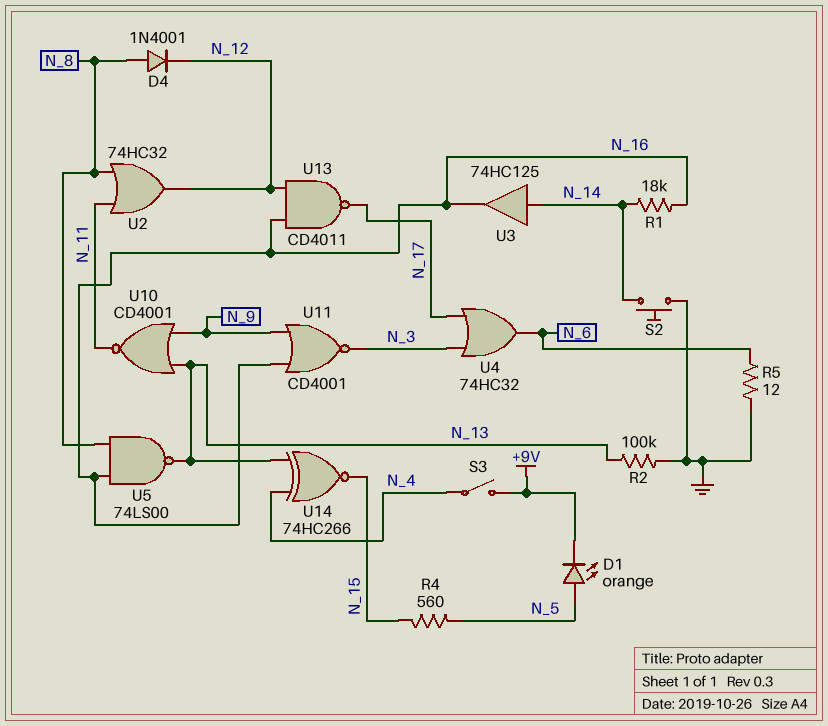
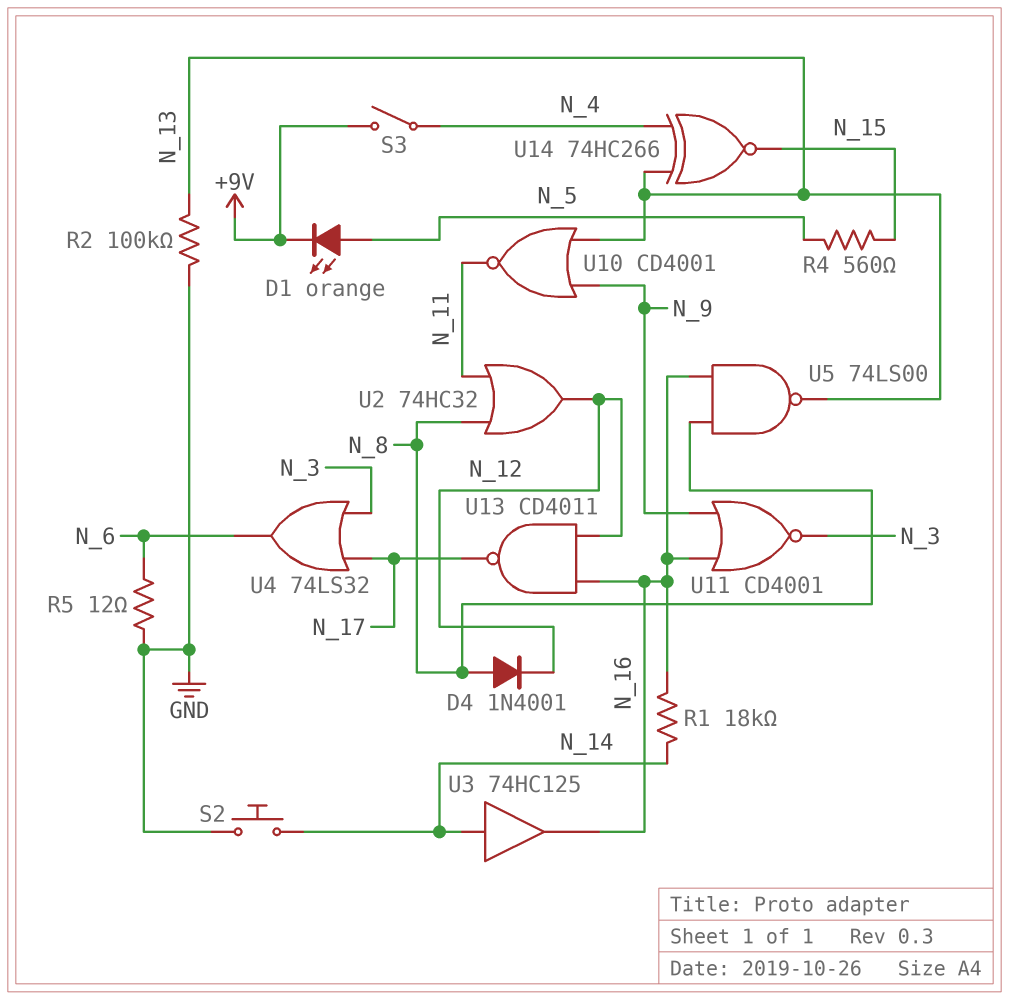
U4: OR 74HC32 (in N_3, in N_17, out N_6) -> OR 74LS32 (in N_3, in N_17, out N_6)

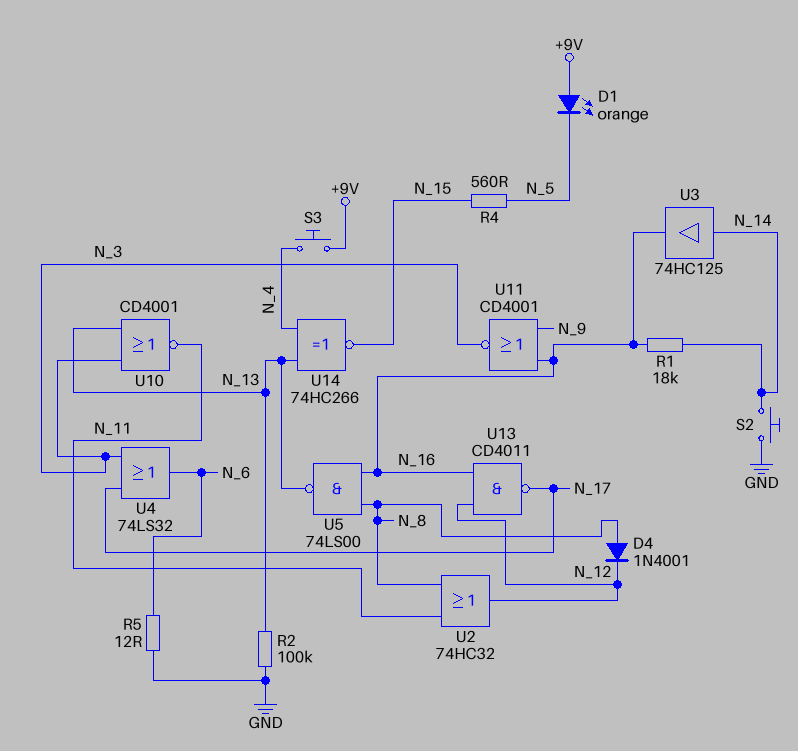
D1: LED orange (A N_5, K +9V) -> LED orange (A +9V, K N_5)
S3: switch (+9V, N_4) -> button (+9V, N_4)
U10: NOR CD4001 (in N_9, in N_13, out N_11) -> NOR CD4001 (in N_3, in N_13, out N_11)

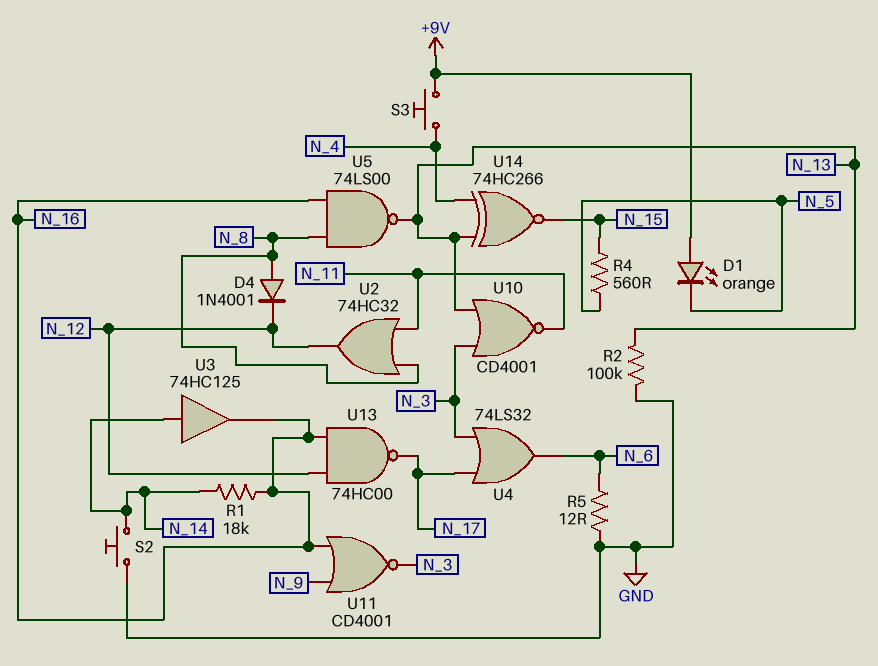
U13: NAND CD4011 (in N_12, in N_16, out N_17) -> NAND 74HC00 (in N_12, in N_16, out N_17)

